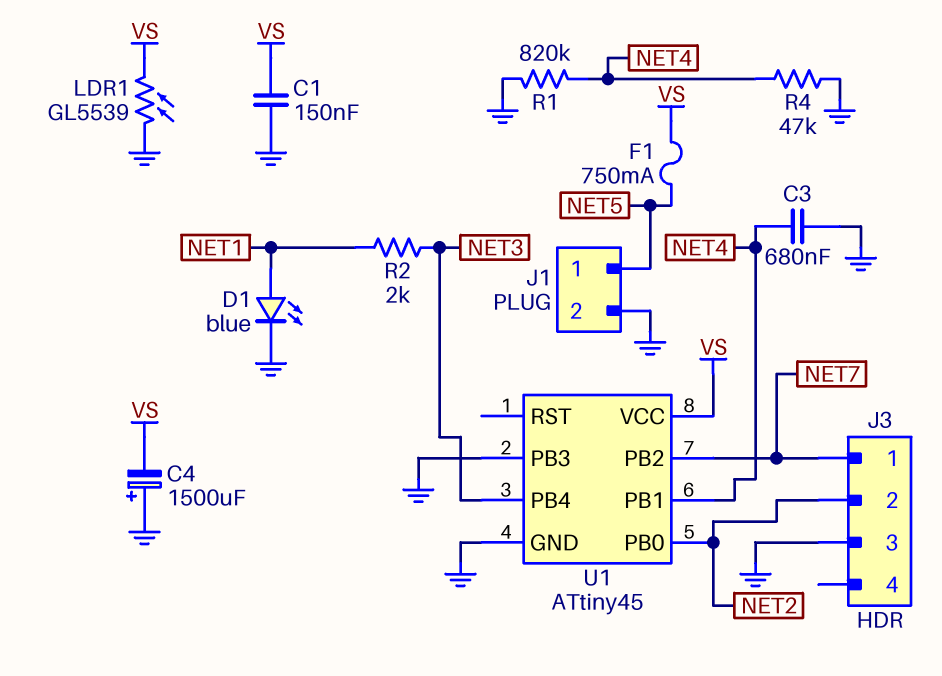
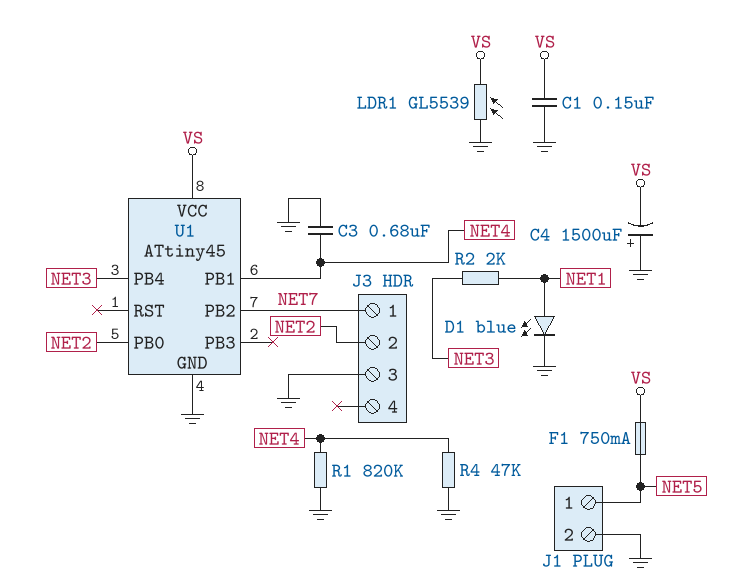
U1 pin PB3: GND -> none

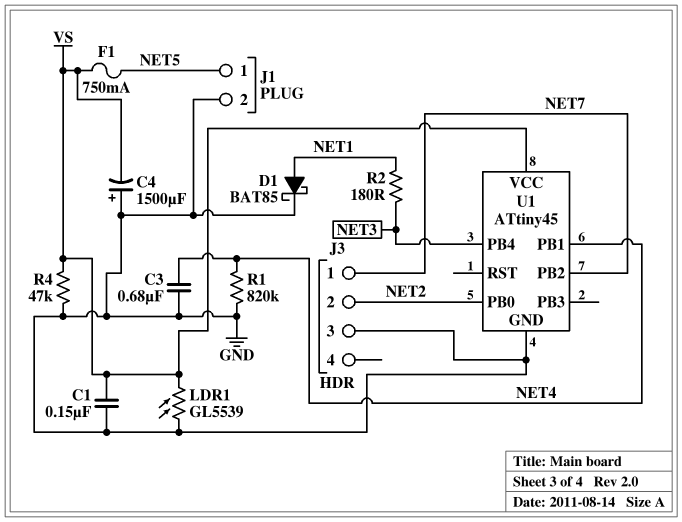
D1: LED blue (A NET1, K GND) -> schottky BAT85 (A NET1, K GND)
R2: 2k (NET1, NET3) -> 180 (NET1, NET3)
R4: 47k (GND, NET4) -> 47k (GND, VS)

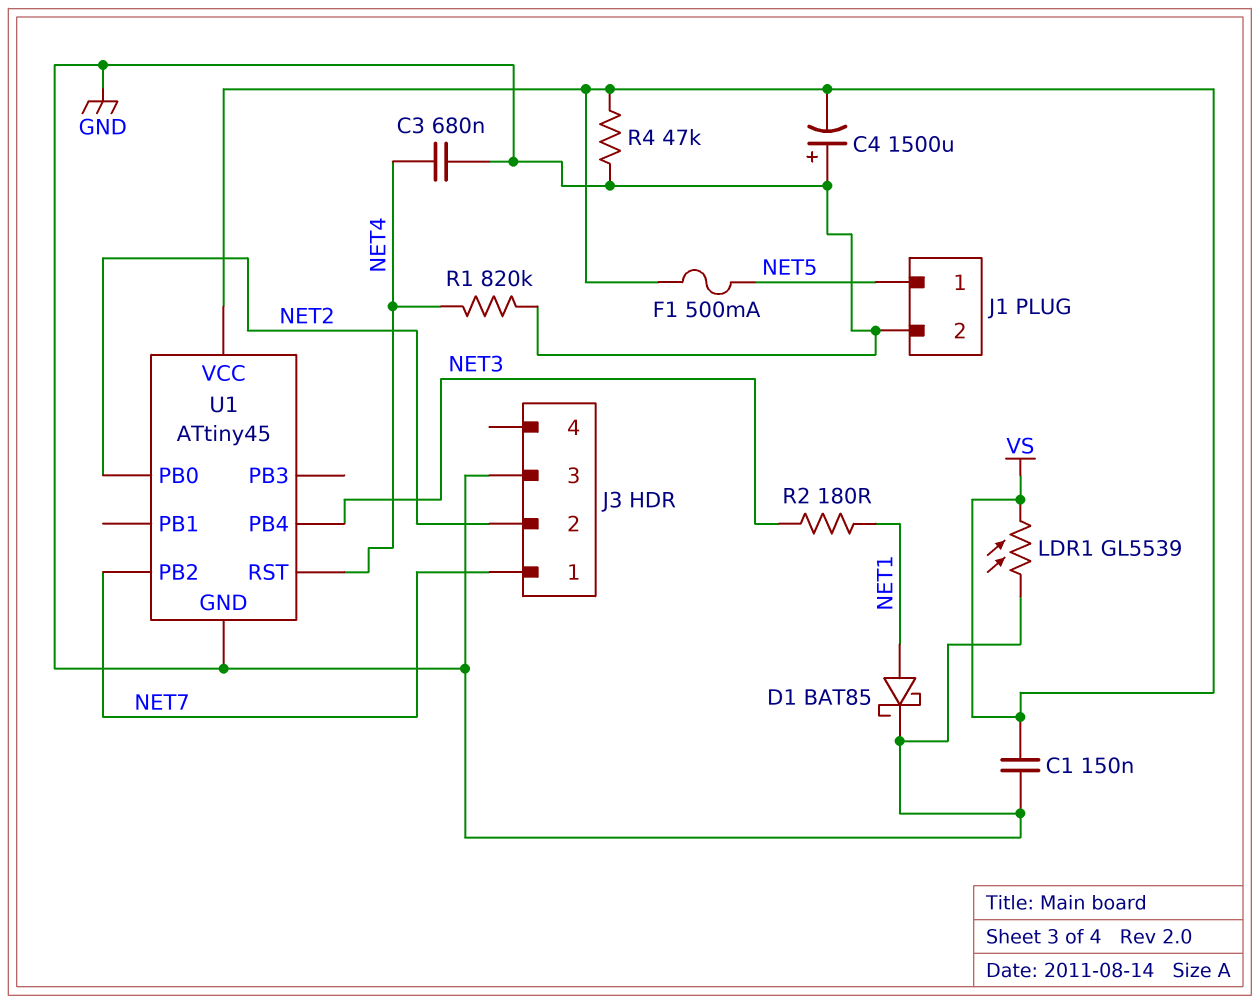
F1: 750mA (NET5, VS) -> 500mA (NET5, VS)
U1 pin PB1: NET4 -> none
U1 pin RST: none -> NET4

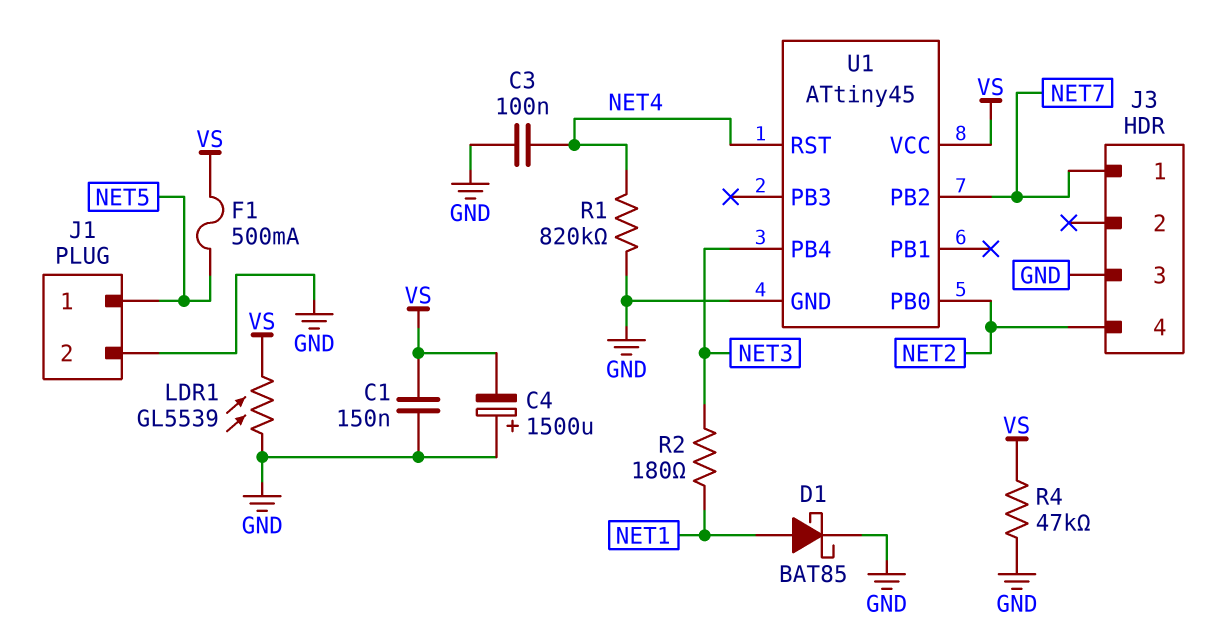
C3: 680nF (GND, NET4) -> 100nF (GND, NET4)
J3 pin 2: NET2 -> none
J3 pin 4: none -> NET2

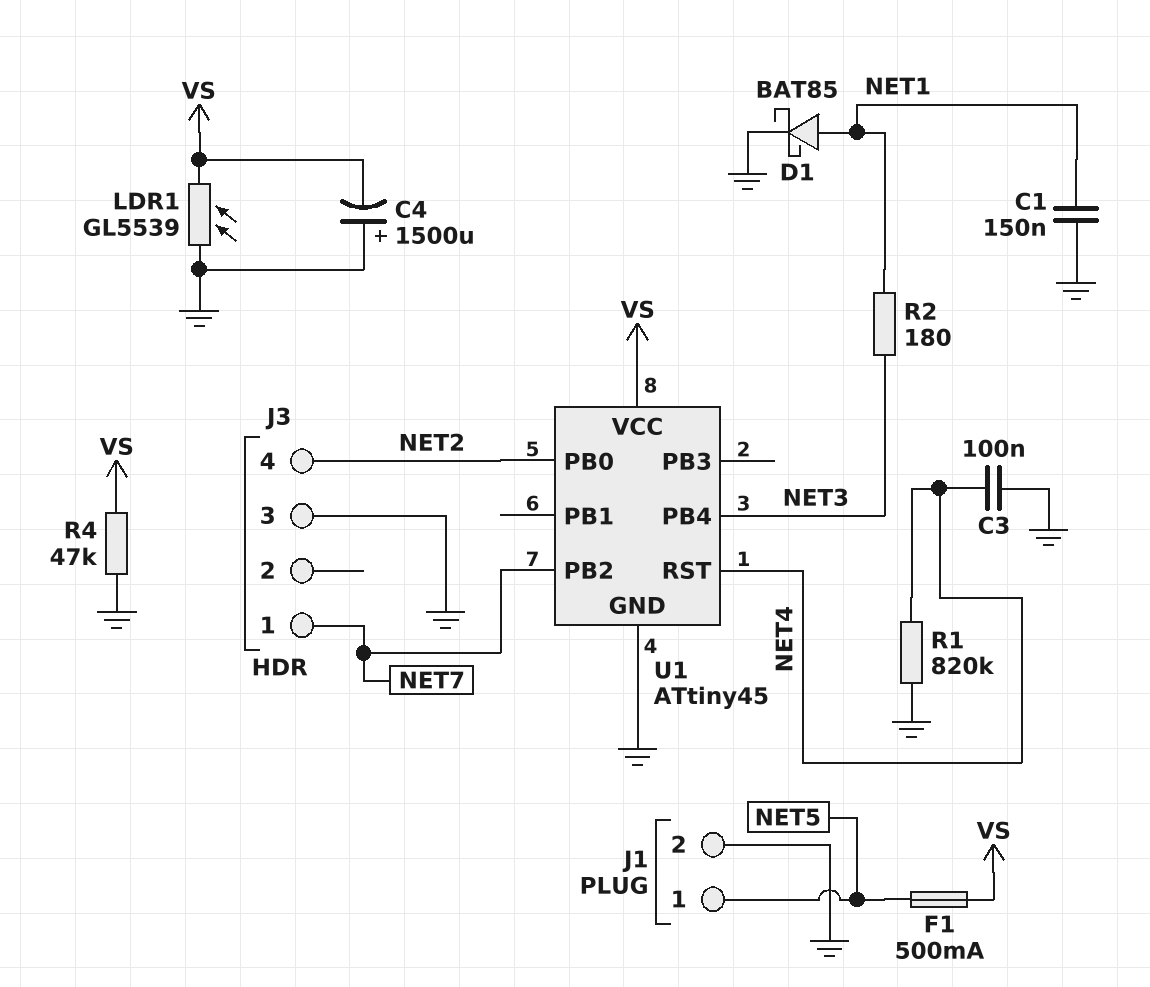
C1: 150nF (GND, VS) -> 150nF (GND, NET1)

